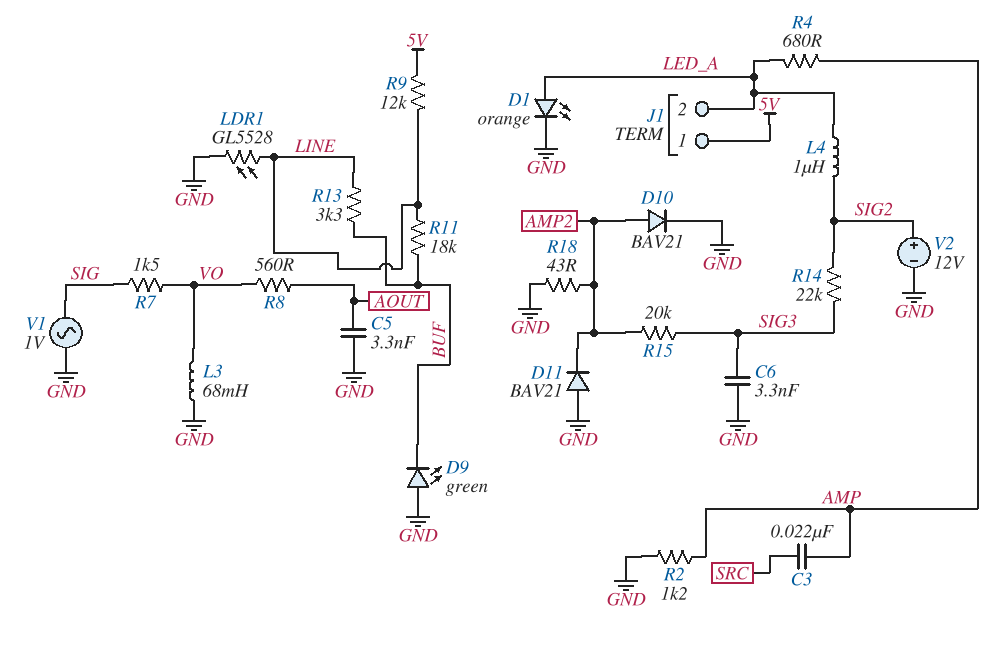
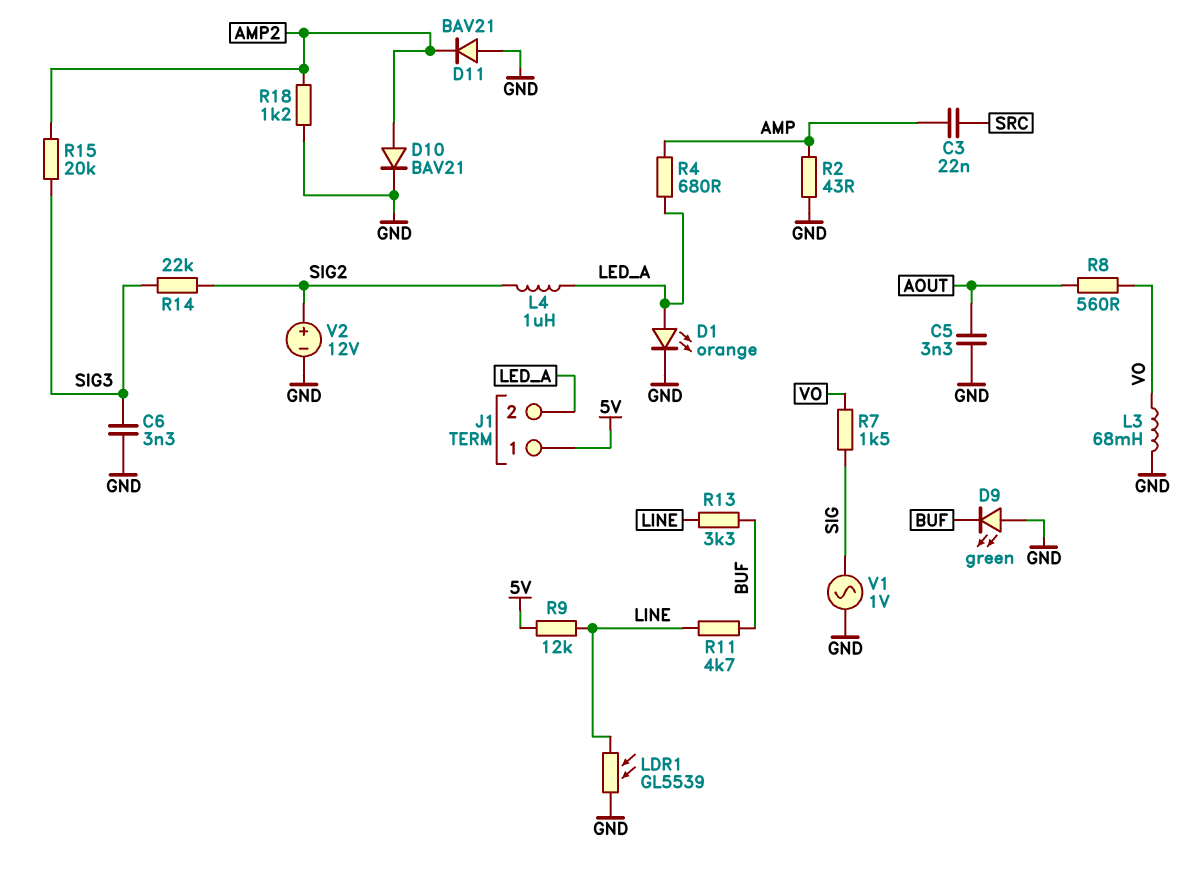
LDR1: GL5528 (GND, LINE) -> GL5539 (GND, LINE)
R2: 1.2k (AMP, GND) -> 43 (AMP, GND)
R11: 18k (BUF, LINE) -> 4.7k (BUF, LINE)
R18: 43 (AMP2, GND) -> 1.2k (AMP2, GND)

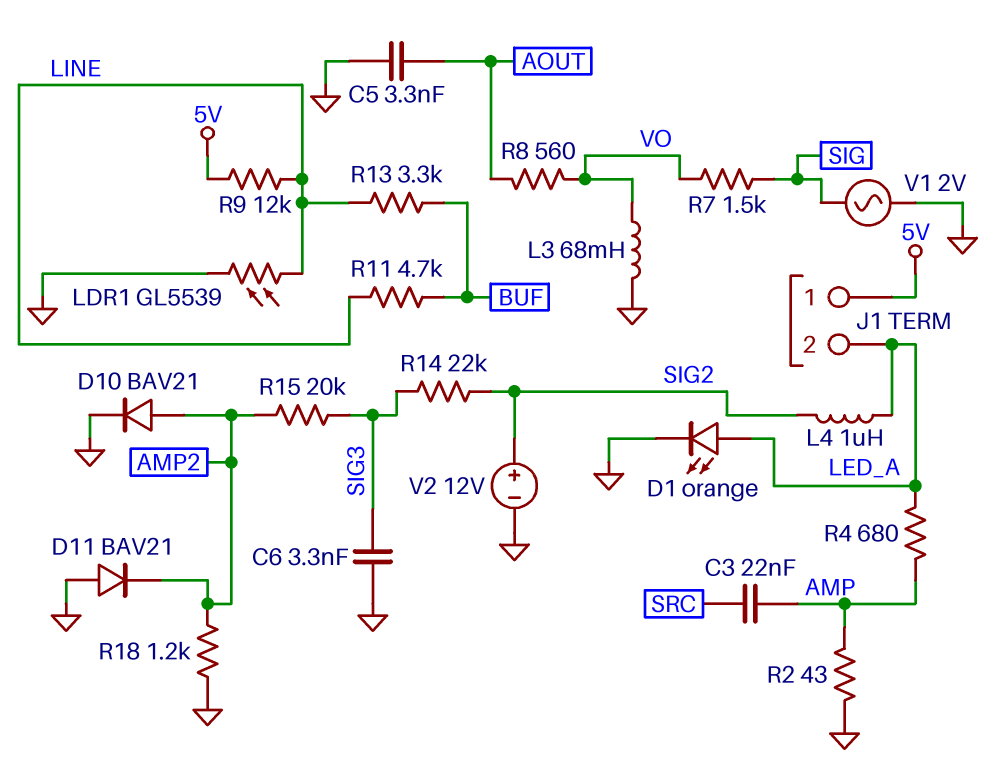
D9: LED green (A GND, K BUF) -> none
V1: AC 1V (GND, SIG) -> AC 2V (GND, SIG)

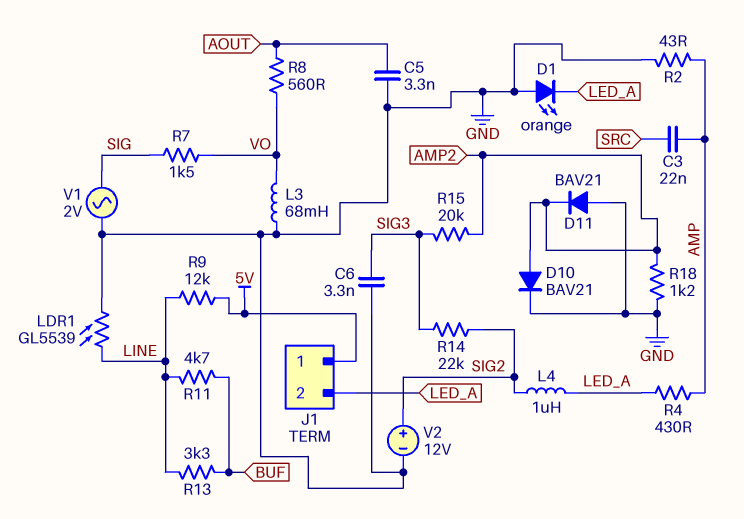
D1: LED orange (A LED_A, K GND) -> LED orange (A GND, K LED_A)
R4: 680 (AMP, LED_A) -> 430 (AMP, LED_A)

